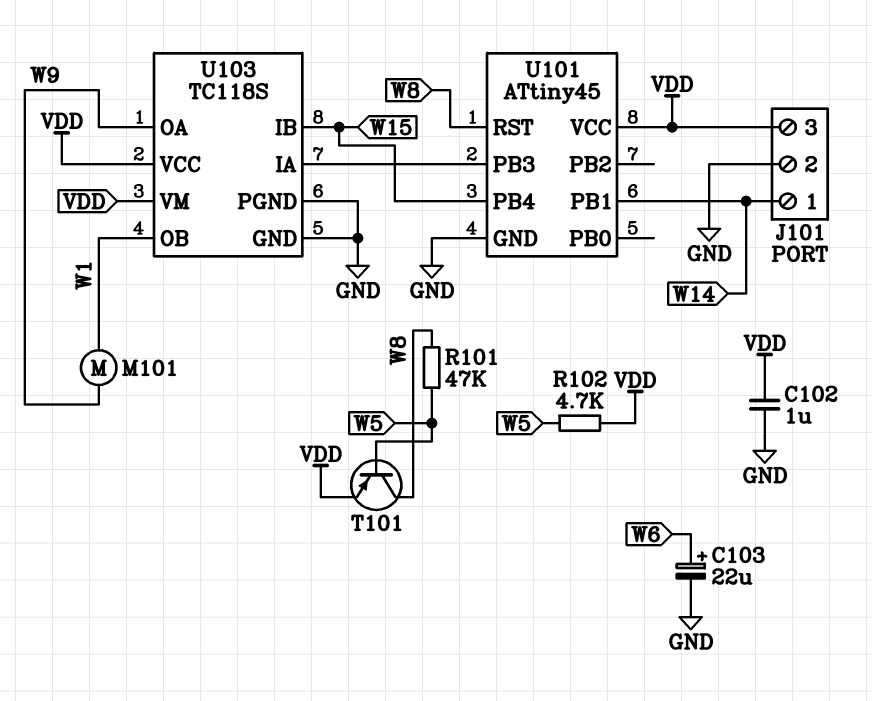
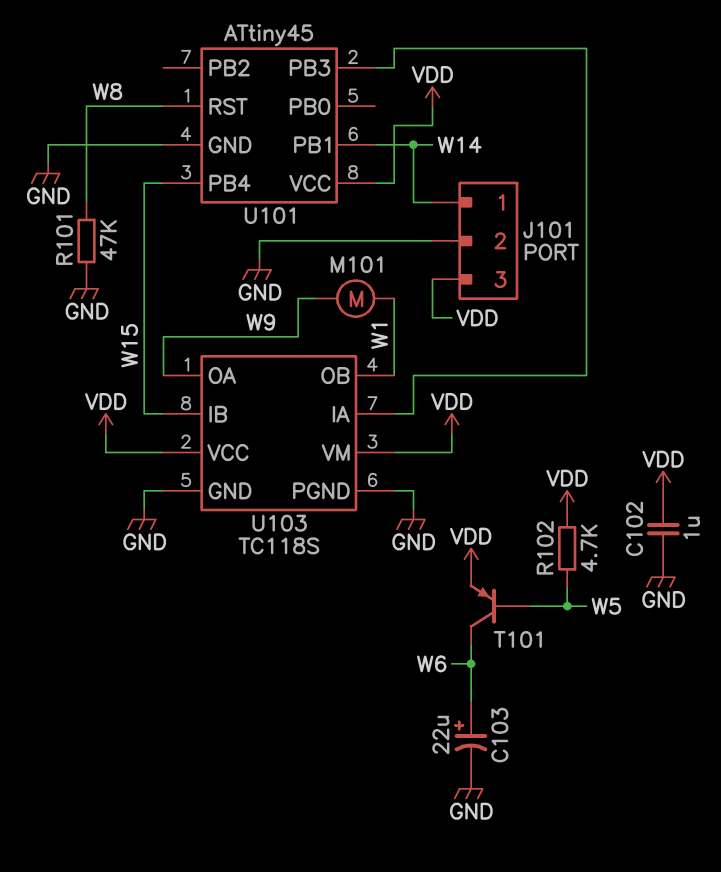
R101: 47k (W5, W8) -> 47k (GND, W8)
T101: PNP (B W5, C W8, E VDD) -> PNP (B W5, C W6, E VDD)

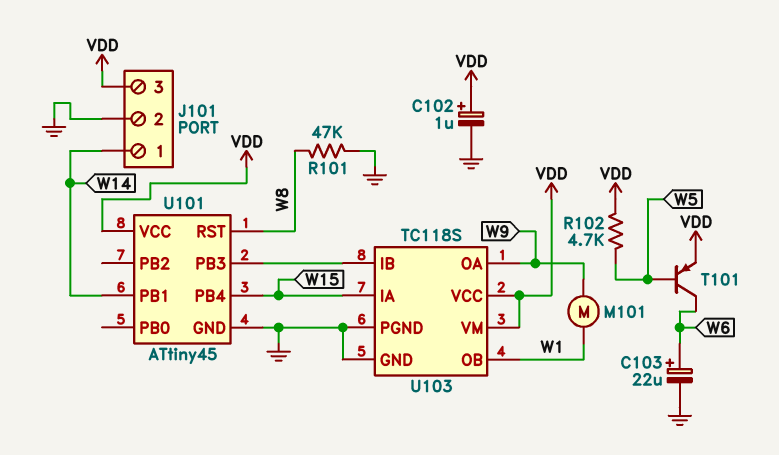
C102: 1uF (GND, VDD) -> 1uF (plus VDD, minus GND)
U103 pin IA: U101/PB3 -> W15
U103 pin IB: W15 -> U101/PB3

